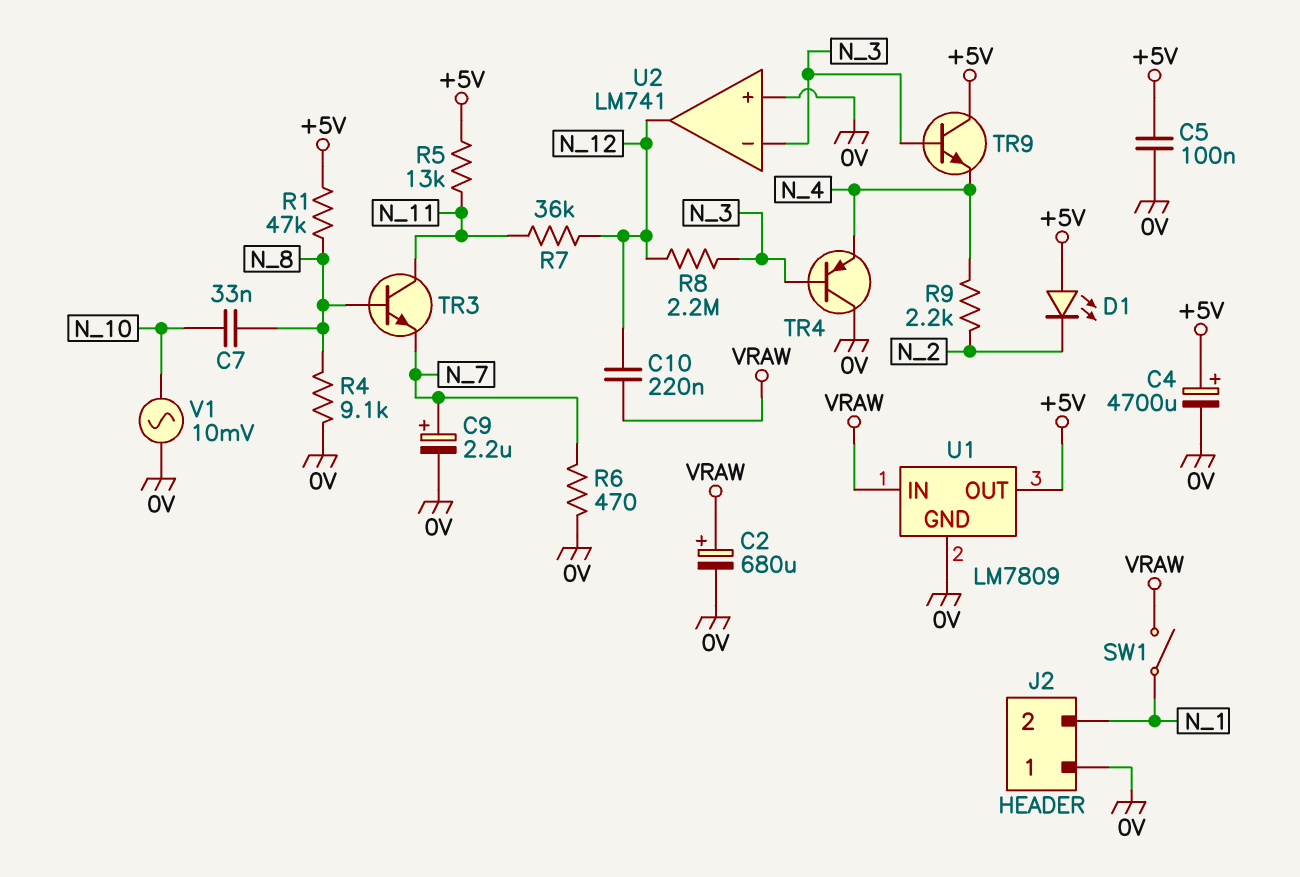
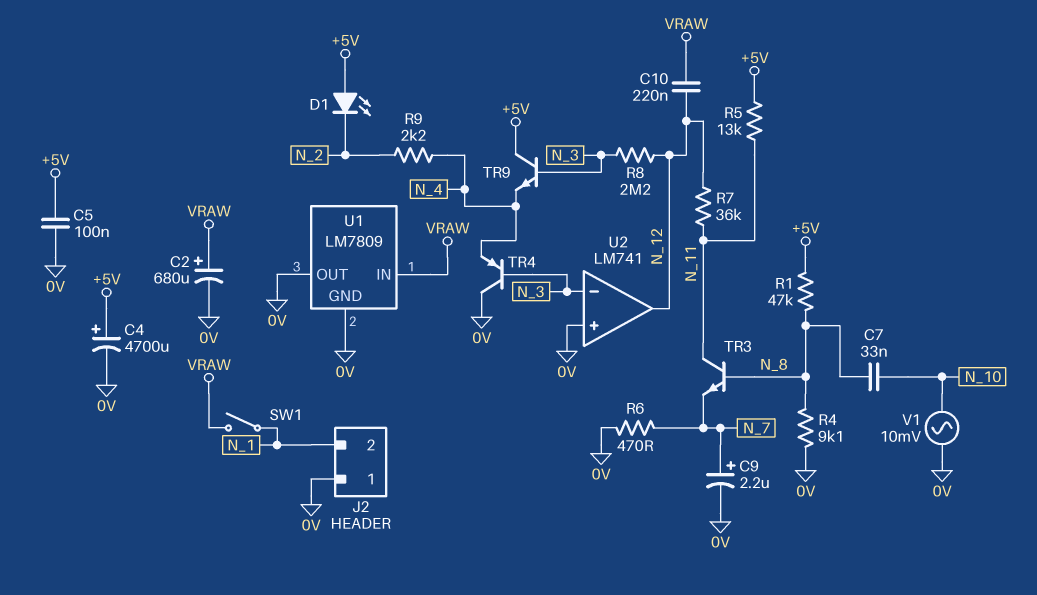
U1 pin OUT: +5V -> 0V

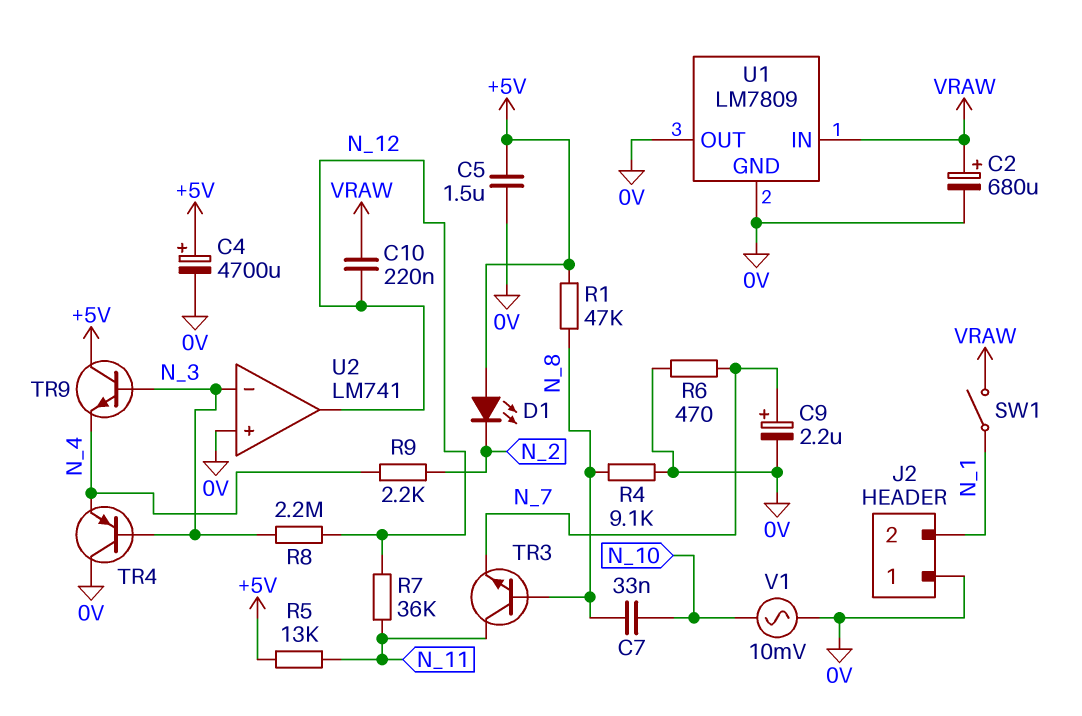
C5: 100nF (+5V, 0V) -> 1.5uF (+5V, 0V)

